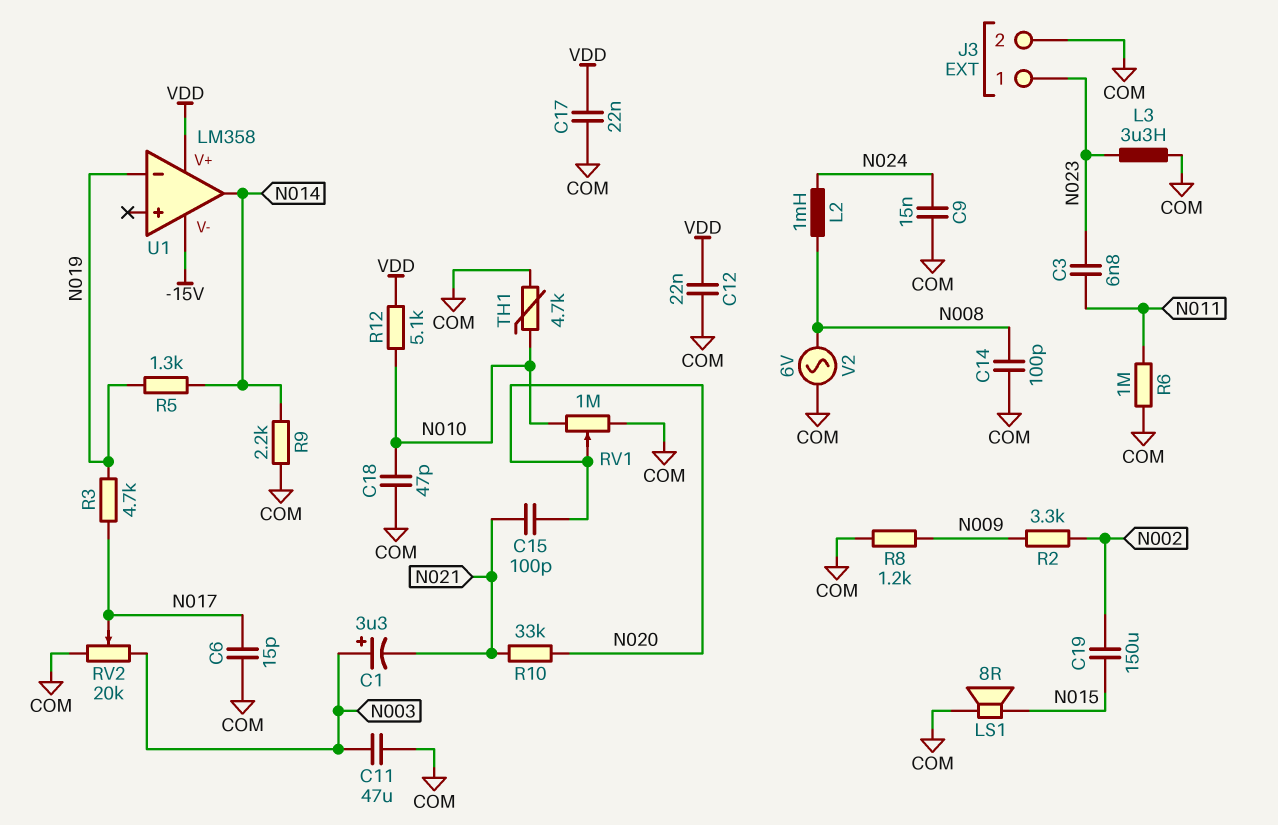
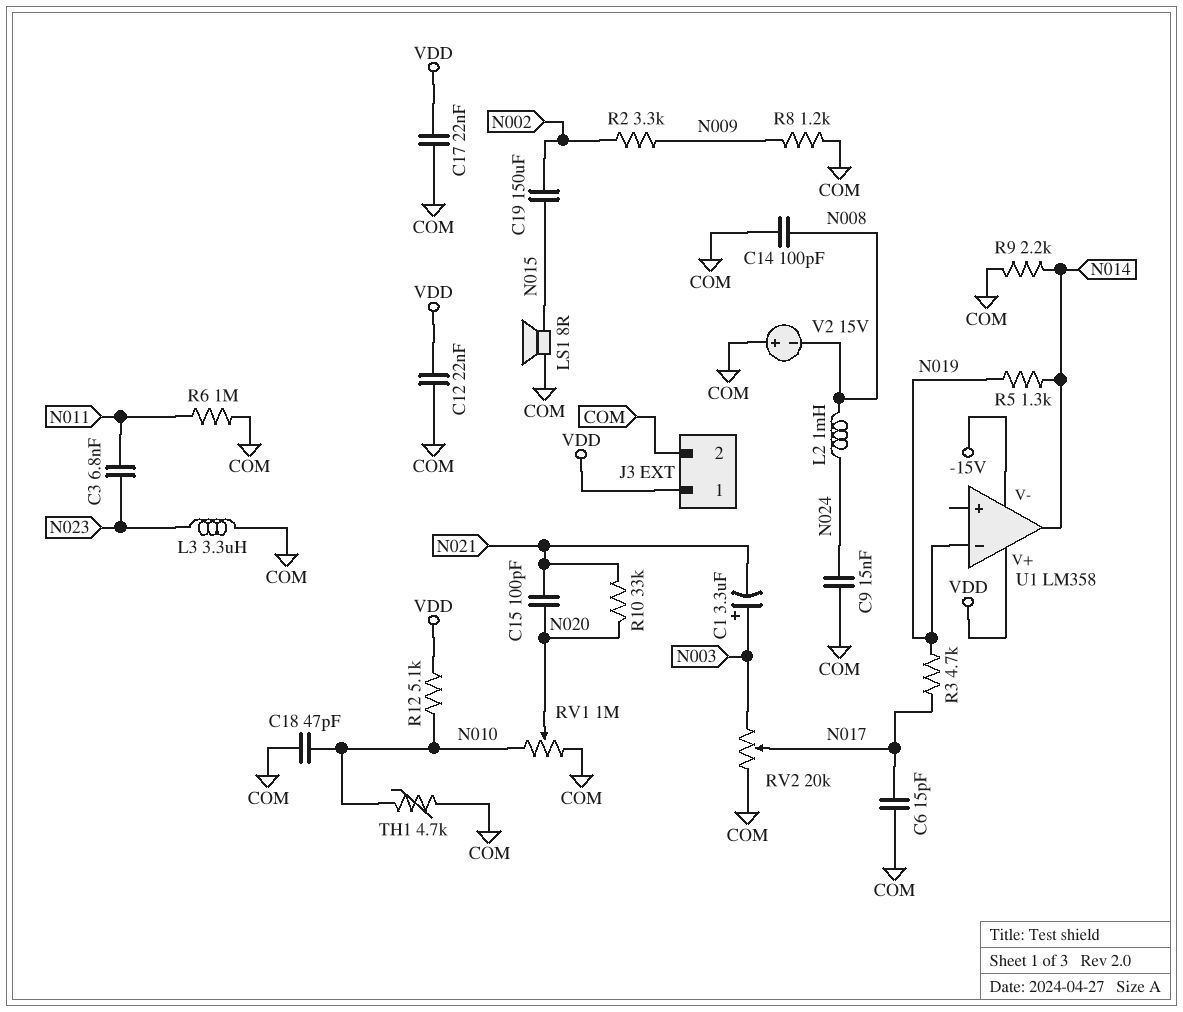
C11: 47uF (COM, N003) -> none
J3 pin 1: N023 -> VDD
V2: AC 6V (COM, N008) -> 15V (plus COM, minus N008)

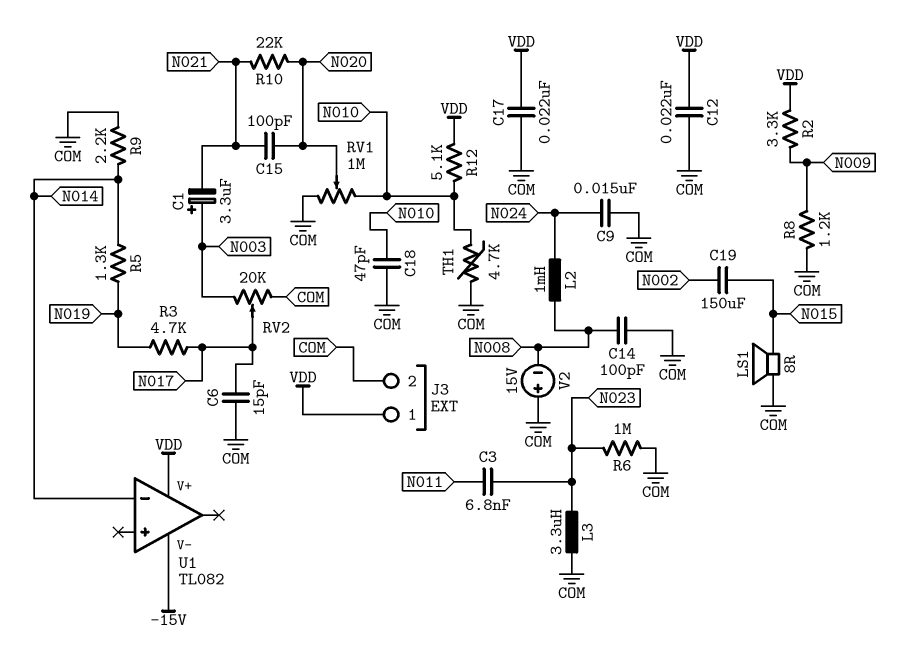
R2: 3.3k (N002, N009) -> 3.3k (N009, VDD)
R6: 1M (COM, N011) -> 1M (COM, N023)
R10: 33k (N020, N021) -> 22k (N020, N021)
U1: LM358 -> TL082
U1 pin in-: N019 -> N014
U1 pin out: N014 -> none

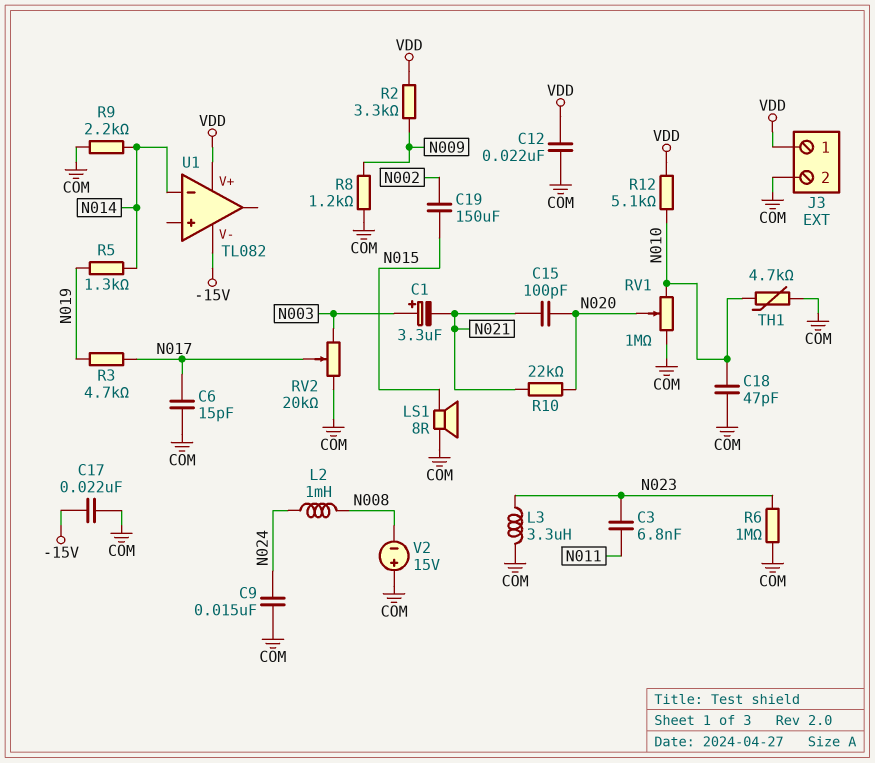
C14: 100pF (COM, N008) -> none
C17: 22nF (COM, VDD) -> 22nF (-15V, COM)

